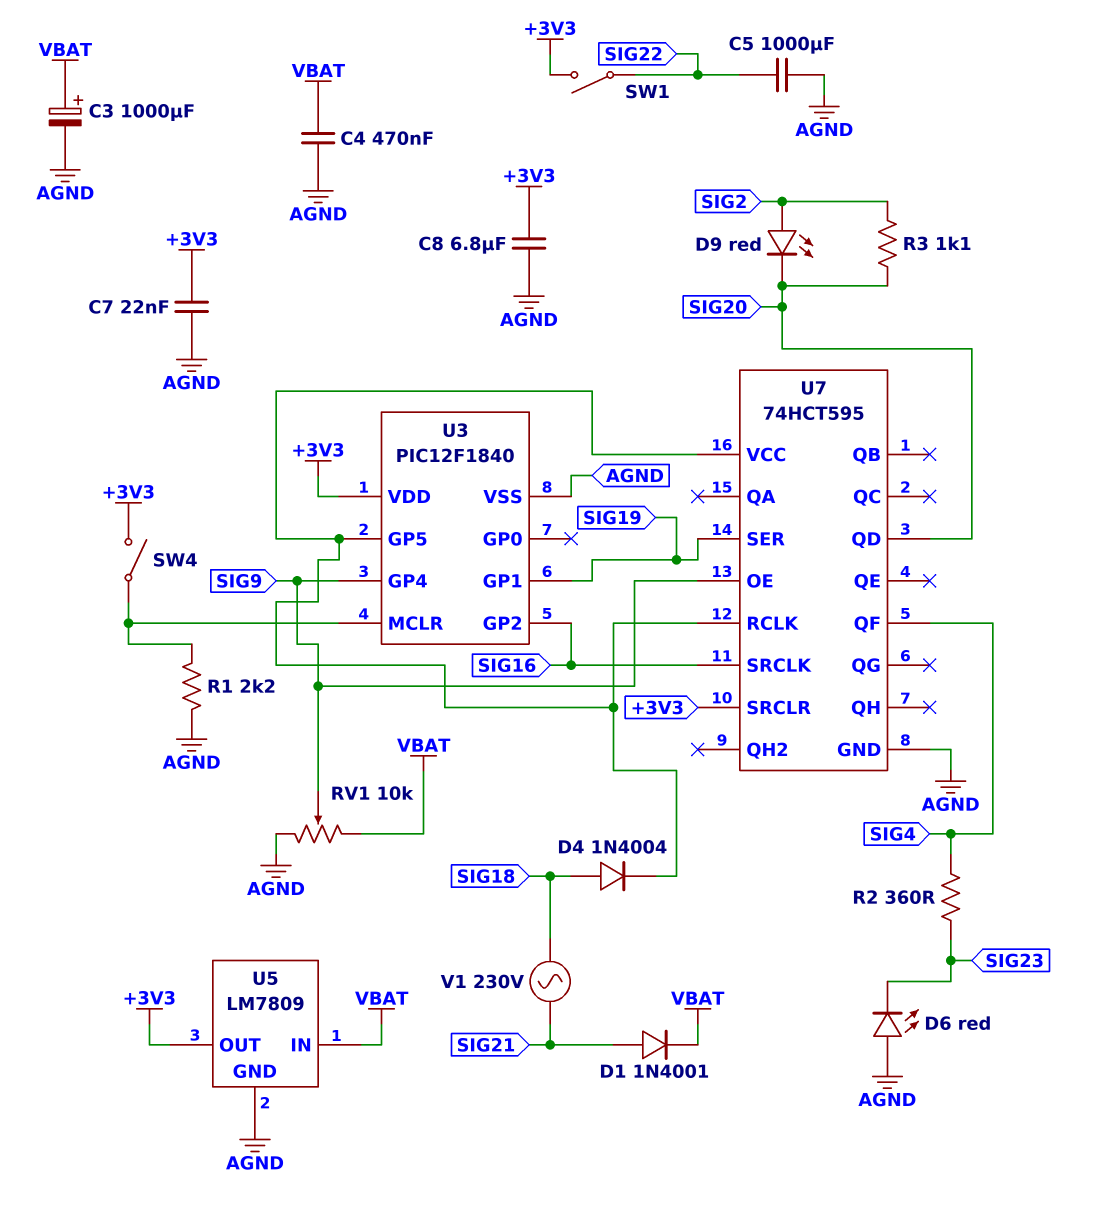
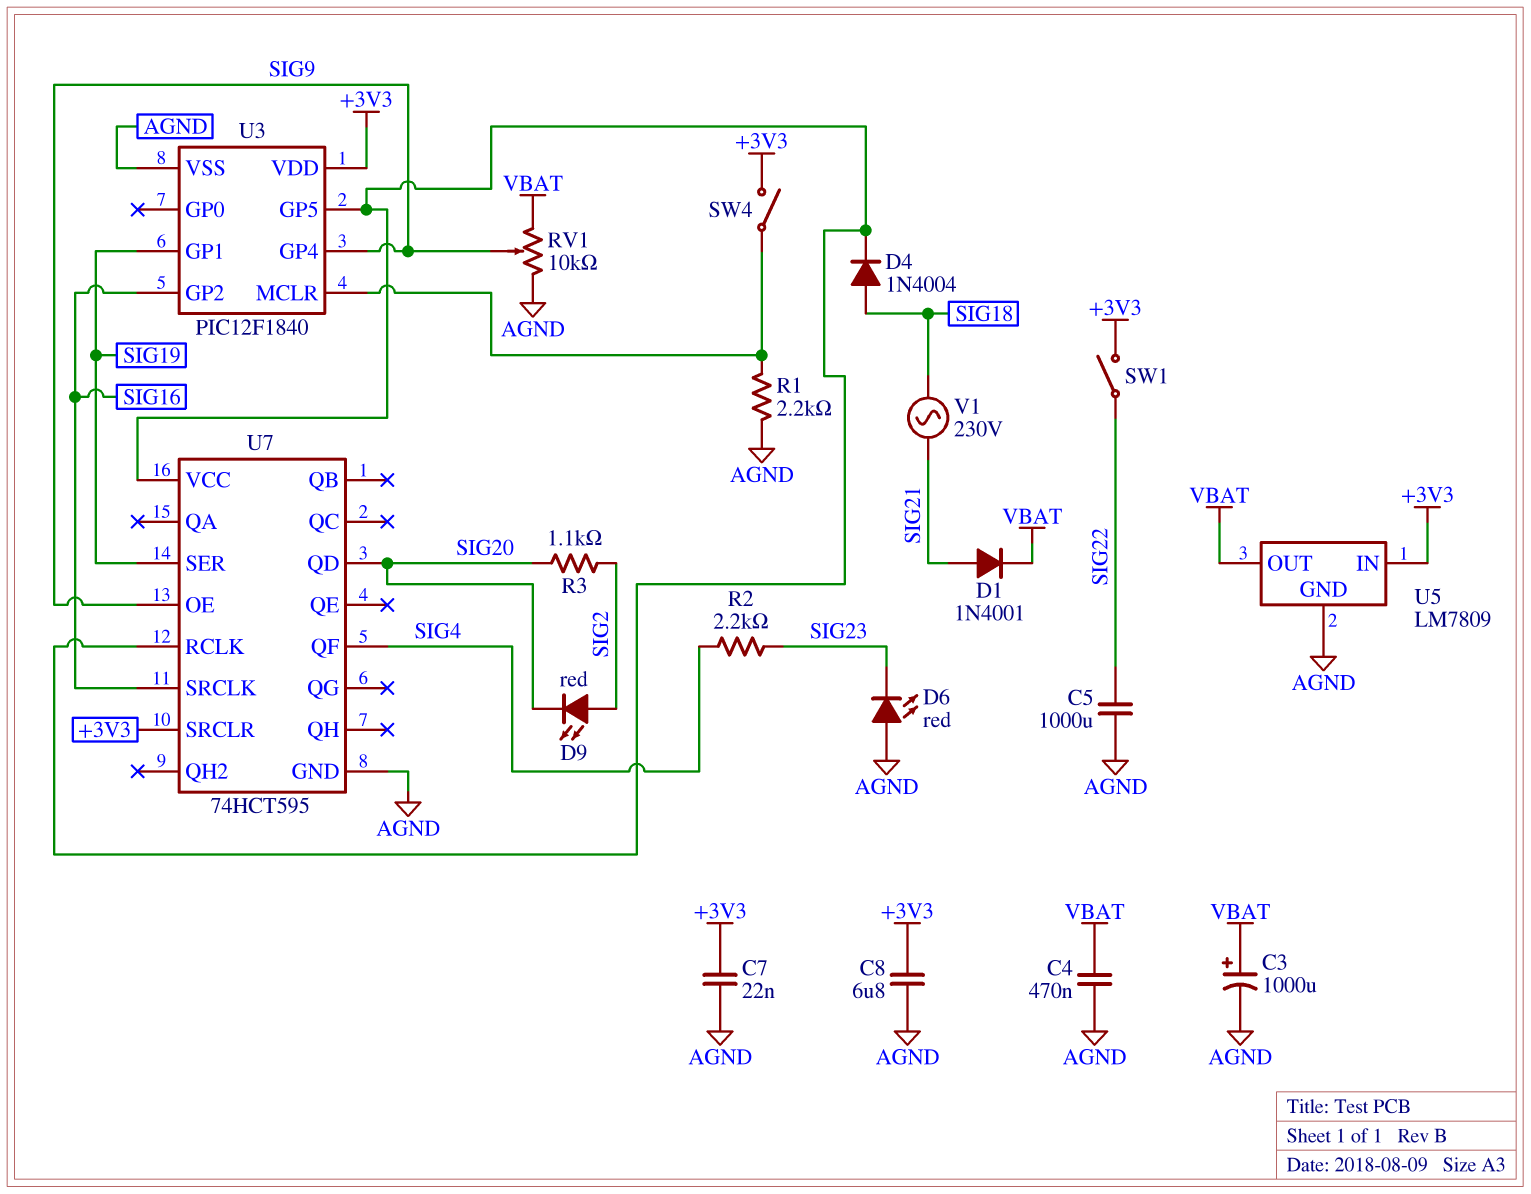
R2: 360 (SIG4, SIG23) -> 2.2k (SIG4, SIG23)
U5 pin IN: VBAT -> +3V3
U5 pin OUT: +3V3 -> VBAT

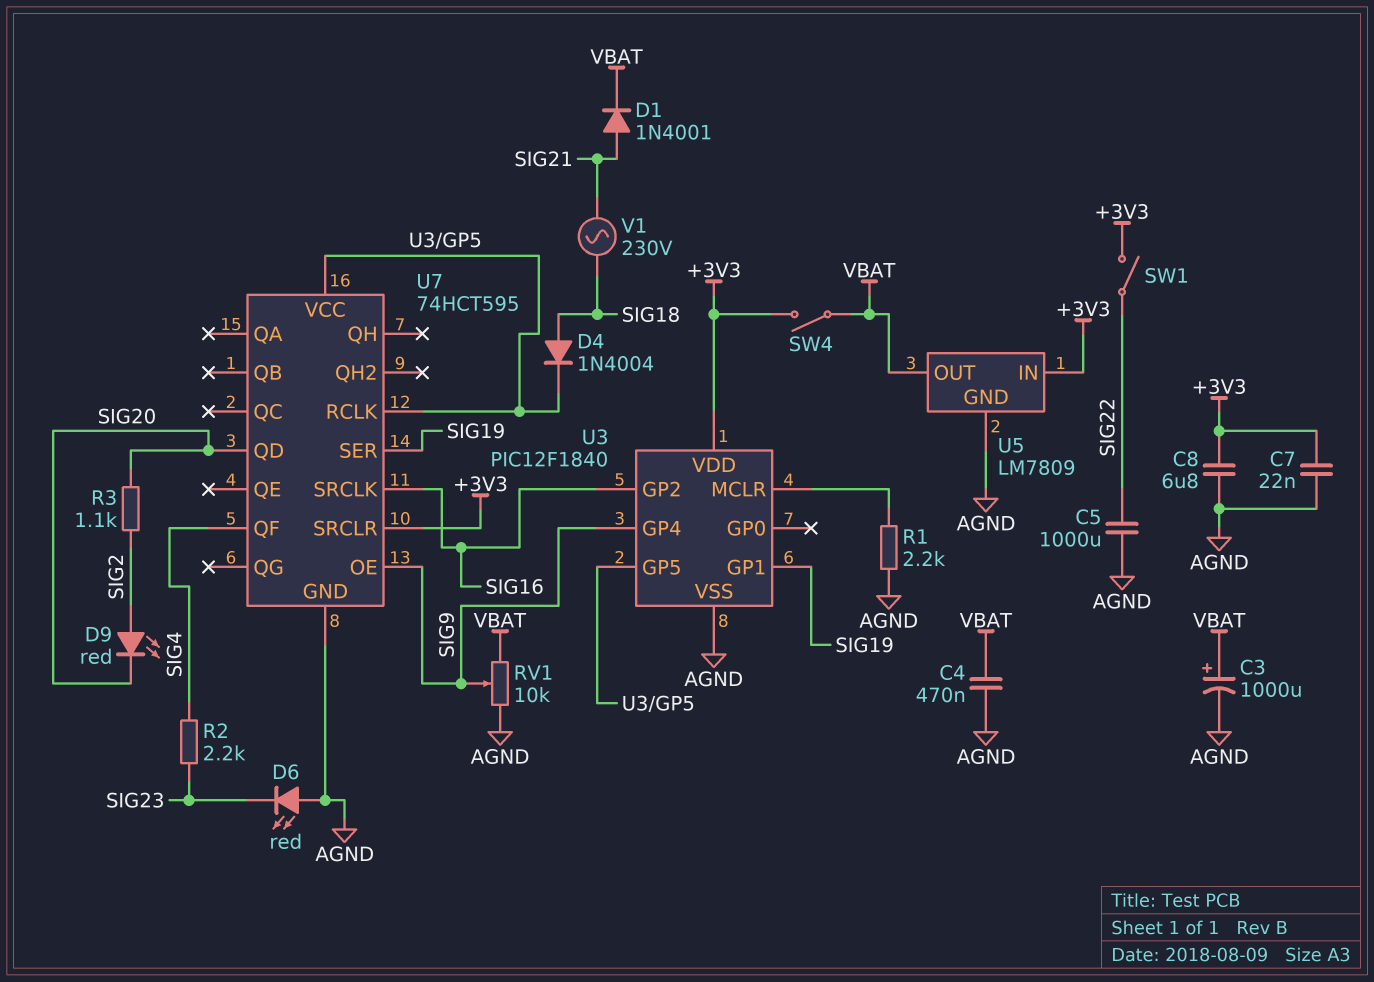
SW4: switch (+3V3, U3/MCLR) -> switch (+3V3, VBAT)

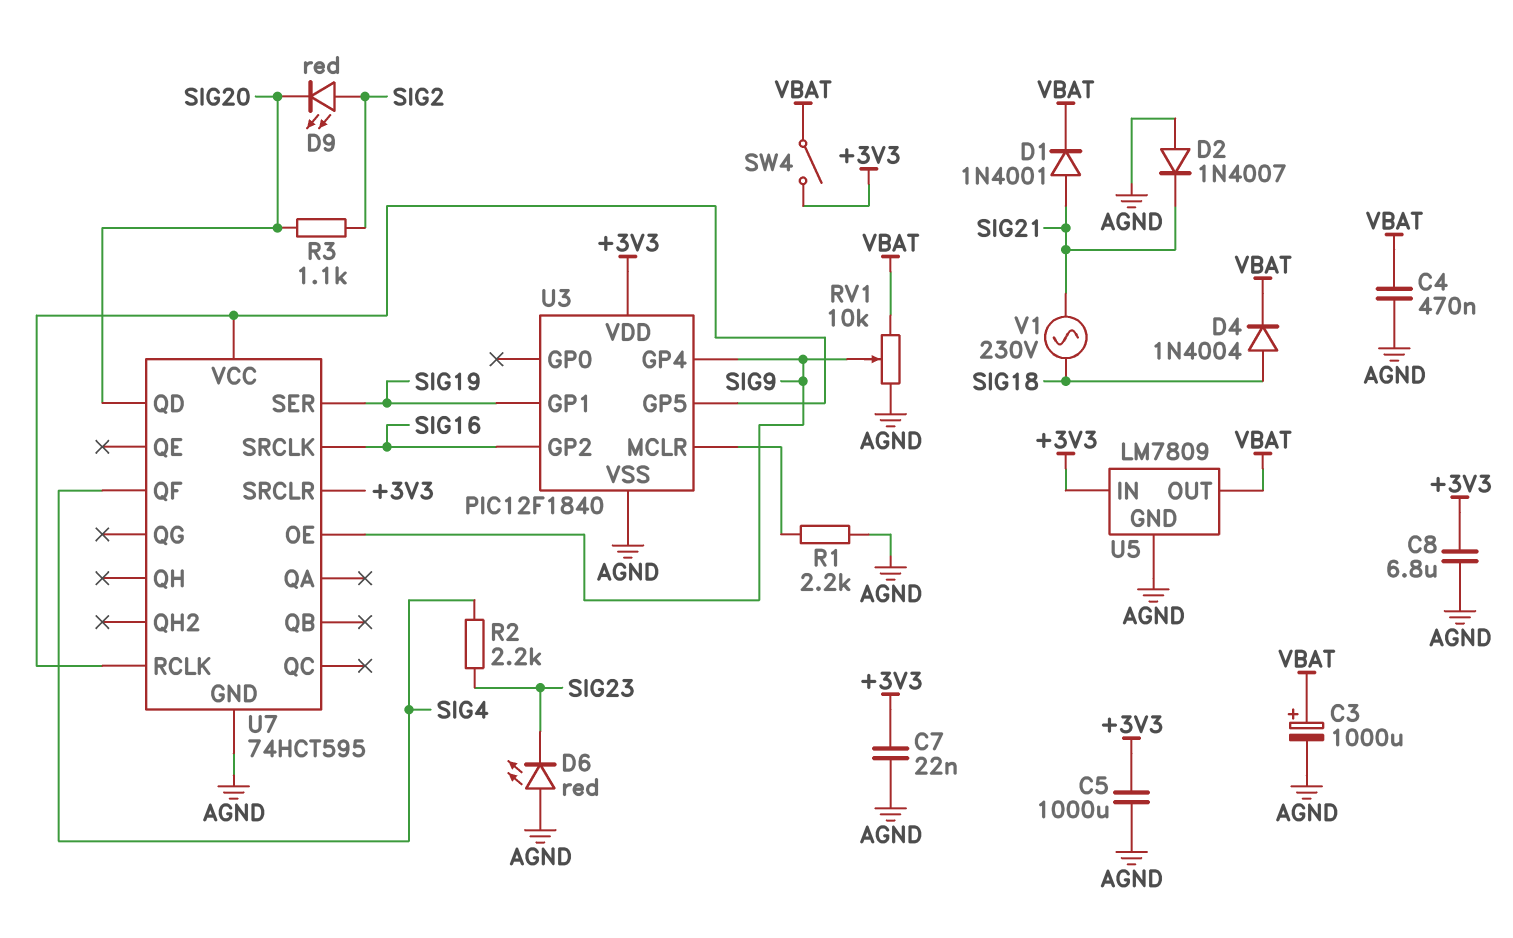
C5: 1000uF (AGND, SIG22) -> 1000uF (+3V3, AGND)
D2: none -> diode 1N4007 (A AGND, K SIG21)
D4: diode 1N4004 (A SIG18, K U3/GP5) -> diode 1N4004 (A SIG18, K VBAT)
SW1: switch (+3V3, SIG22) -> none

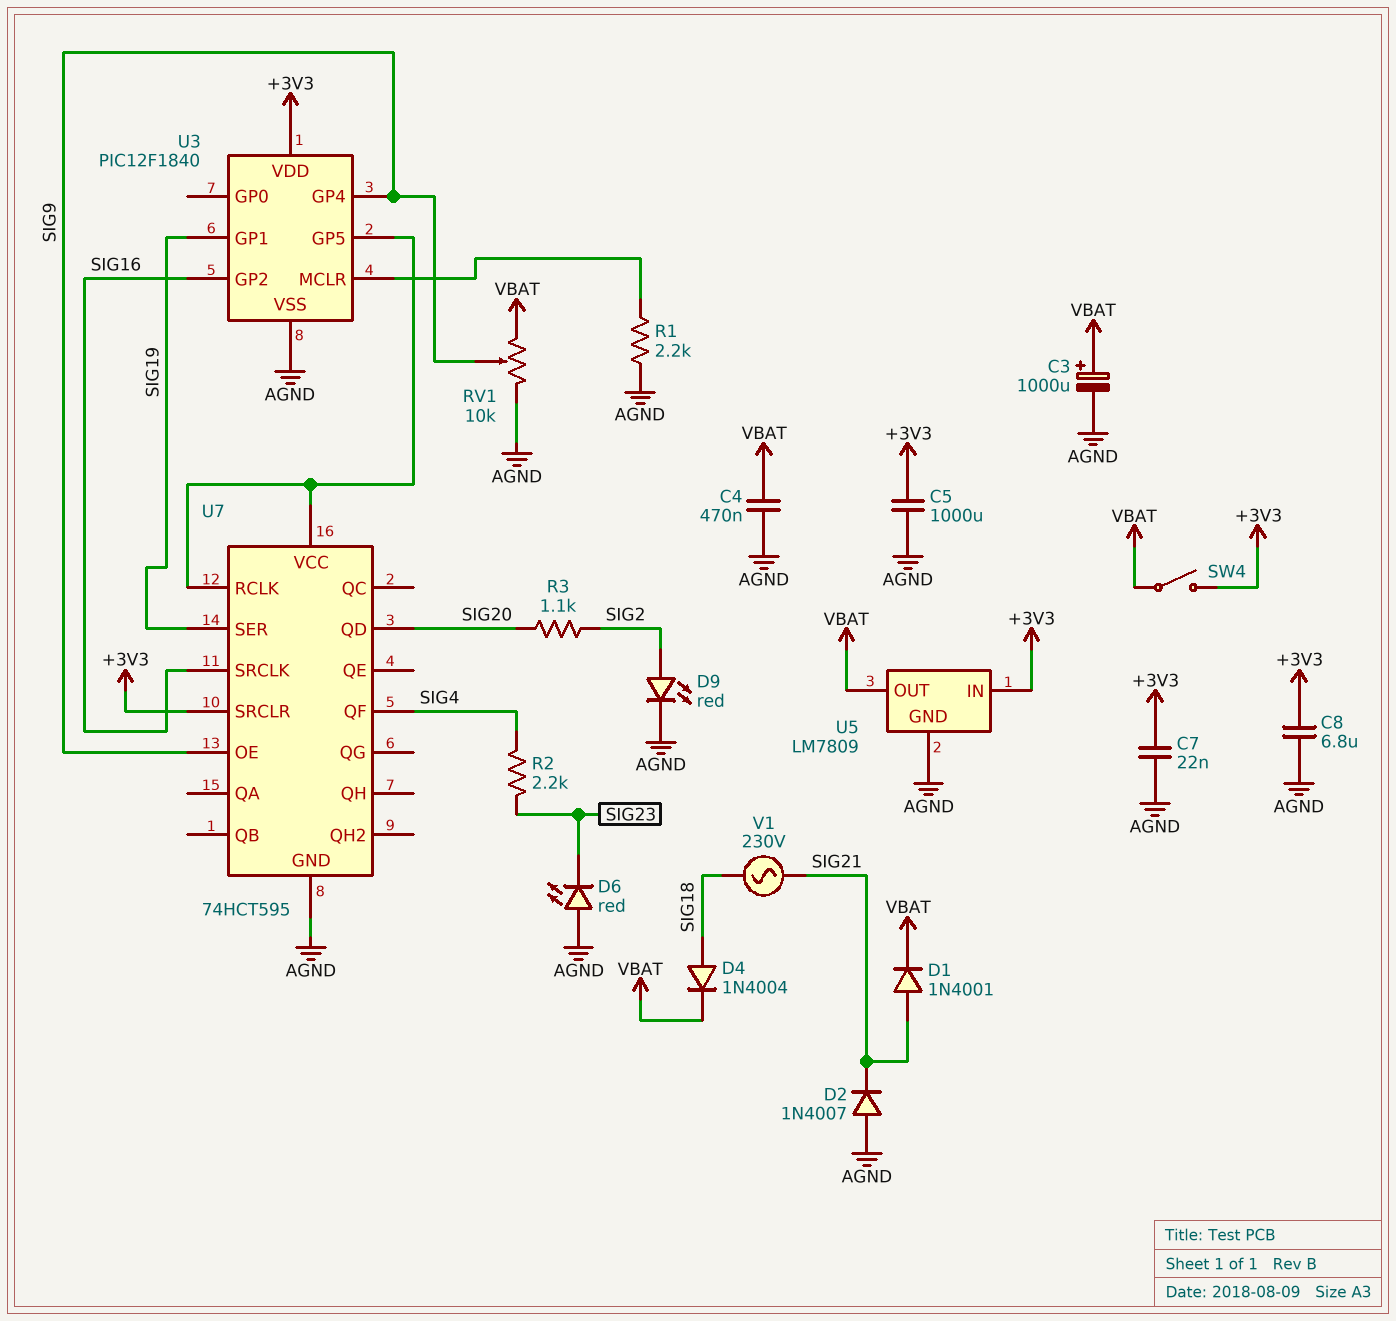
D9: LED red (A SIG2, K SIG20) -> LED red (A SIG2, K AGND)

